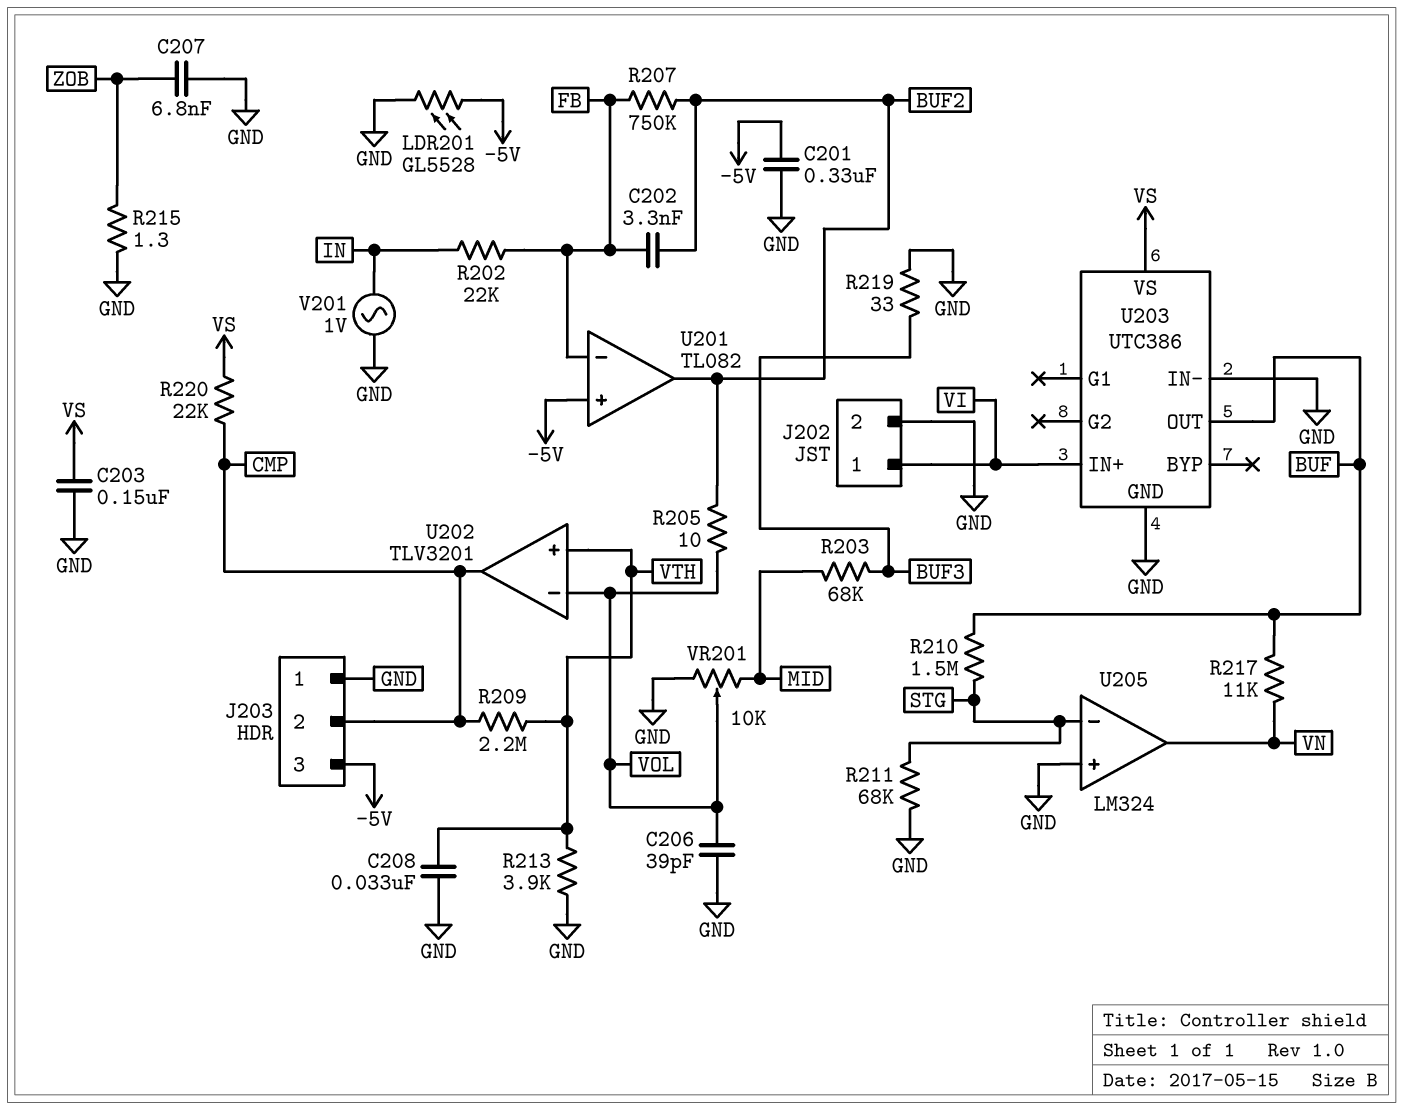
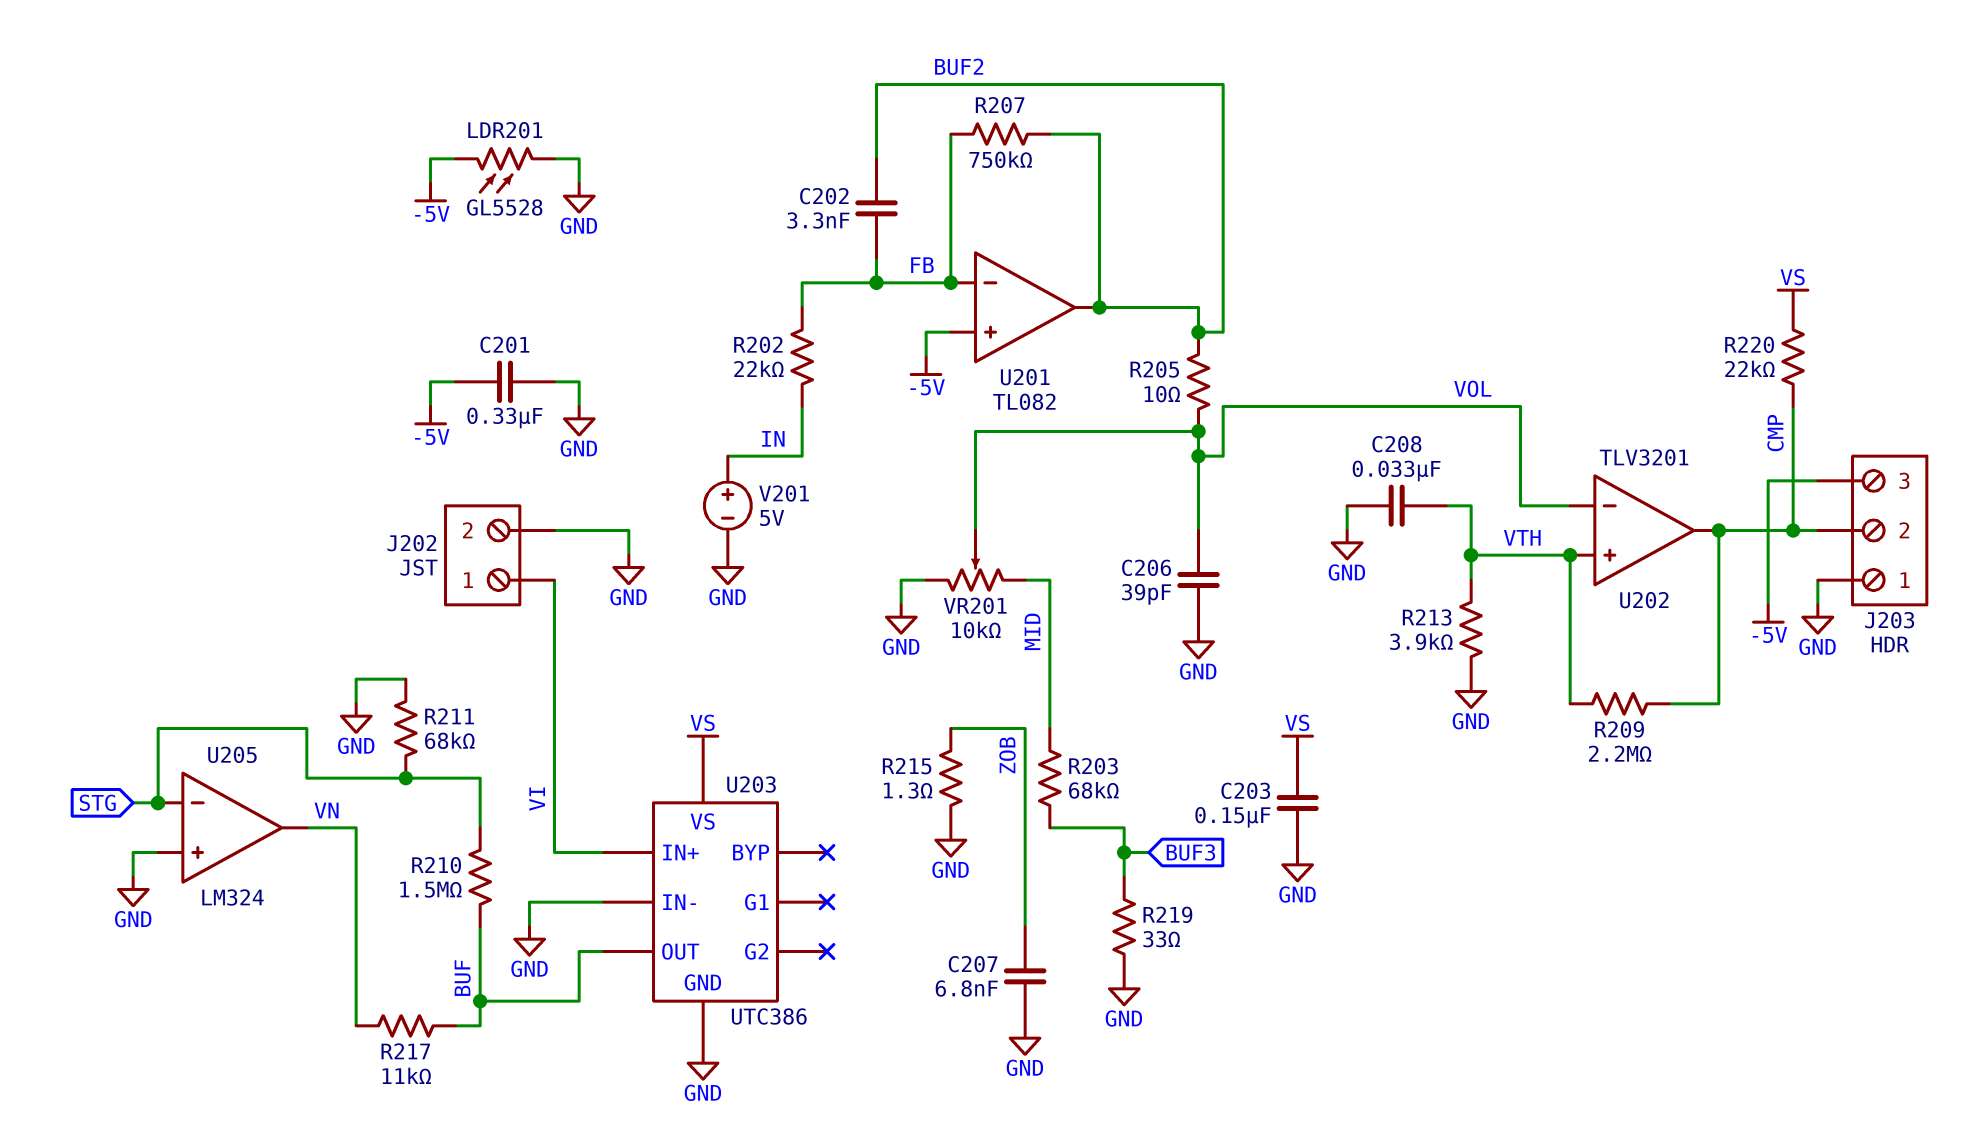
V201: AC 1V (GND, IN) -> 5V (plus IN, minus GND)

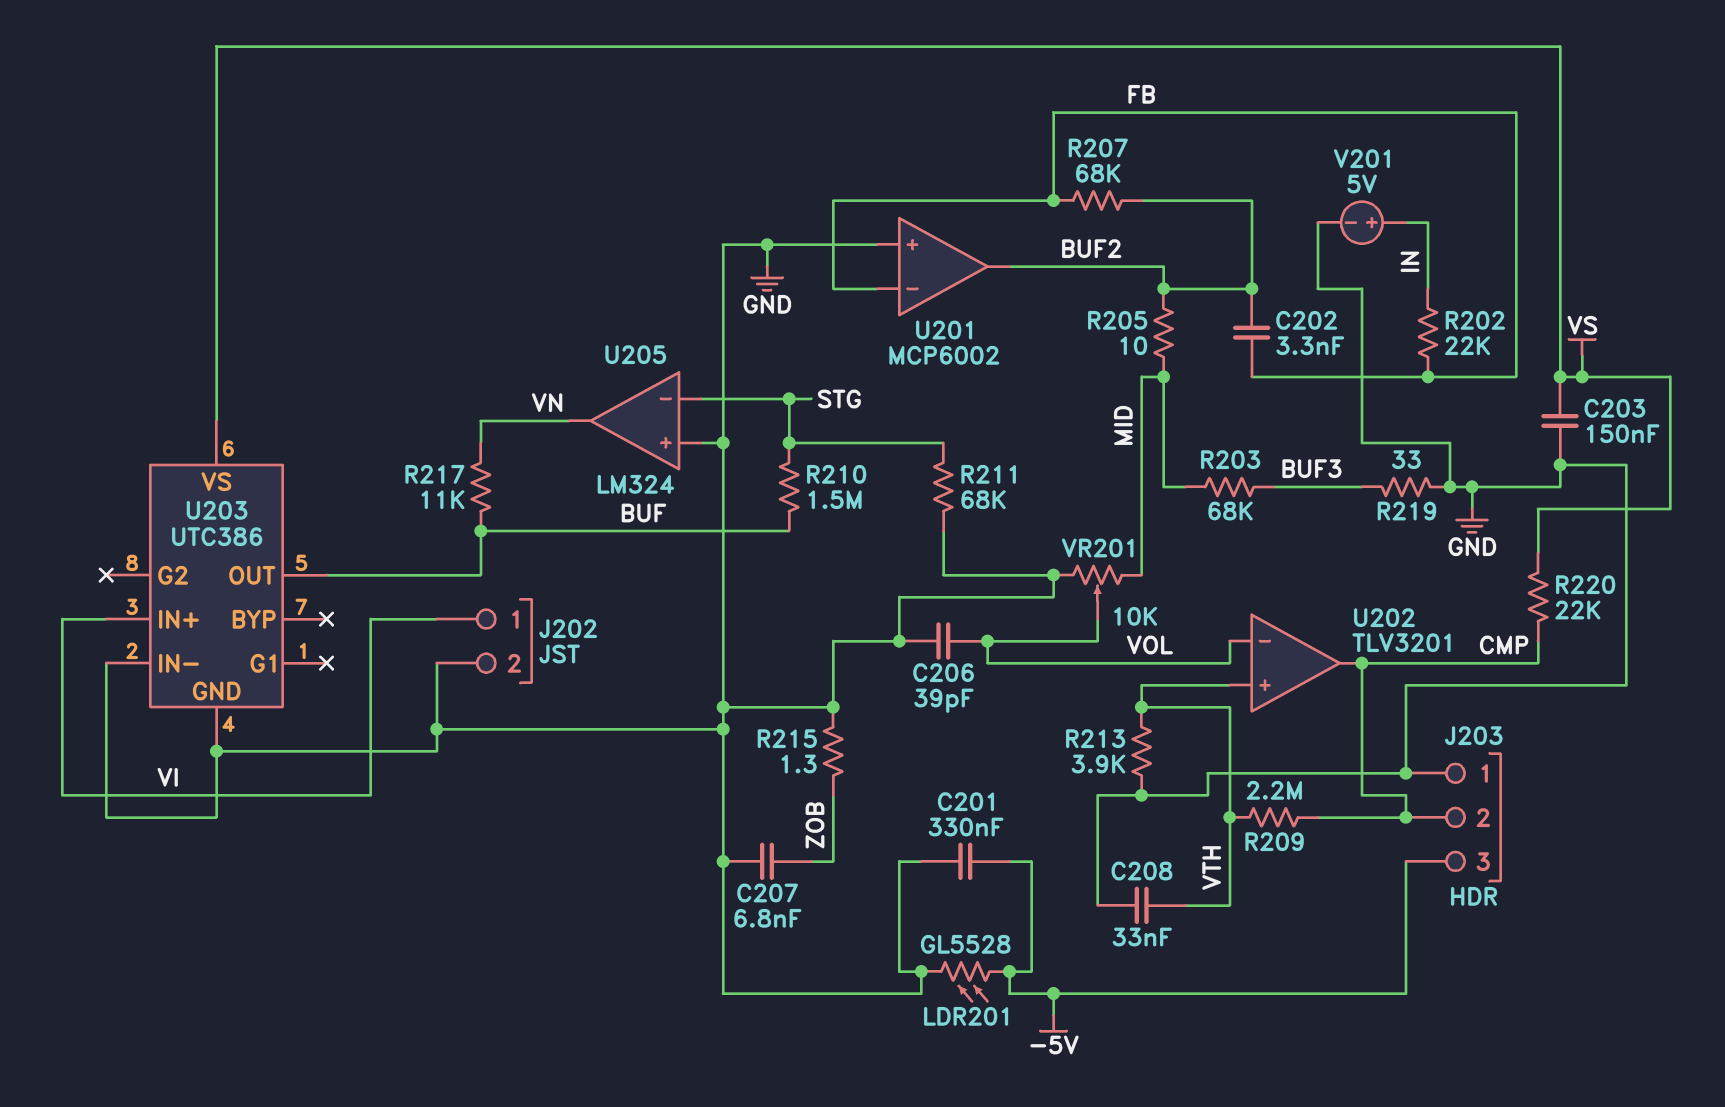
R205: 10 (BUF2, VOL) -> 10 (BUF2, MID)
R207: 750k (BUF2, FB) -> 68k (BUF2, FB)
U201: TL082 -> MCP6002
U201 pin in+: -5V -> GND

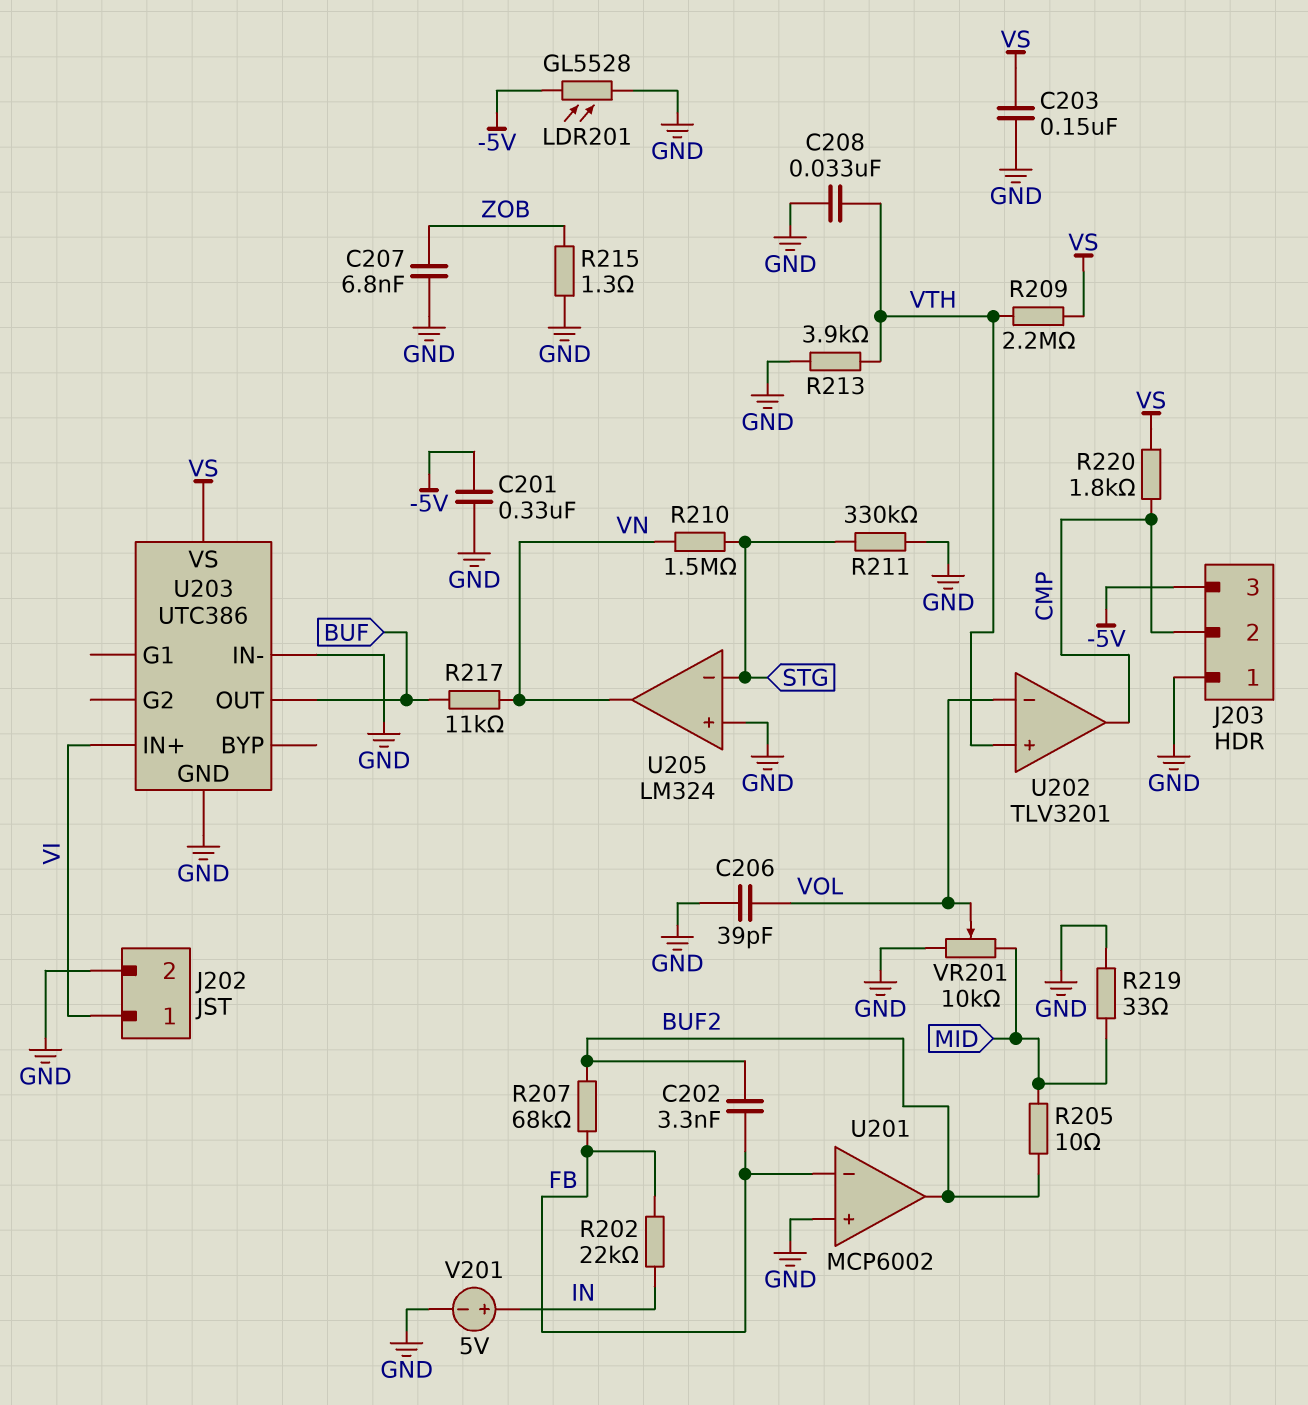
R203: 68k (BUF3, MID) -> none
R209: 2.2M (CMP, VTH) -> 2.2M (VS, VTH)
R210: 1.5M (BUF, STG) -> 1.5M (STG, VN)
R211: 68k (GND, STG) -> 330k (GND, STG)
R219: 33 (BUF3, GND) -> 33 (GND, MID)
R220: 22k (CMP, VS) -> 1.8k (CMP, VS)

